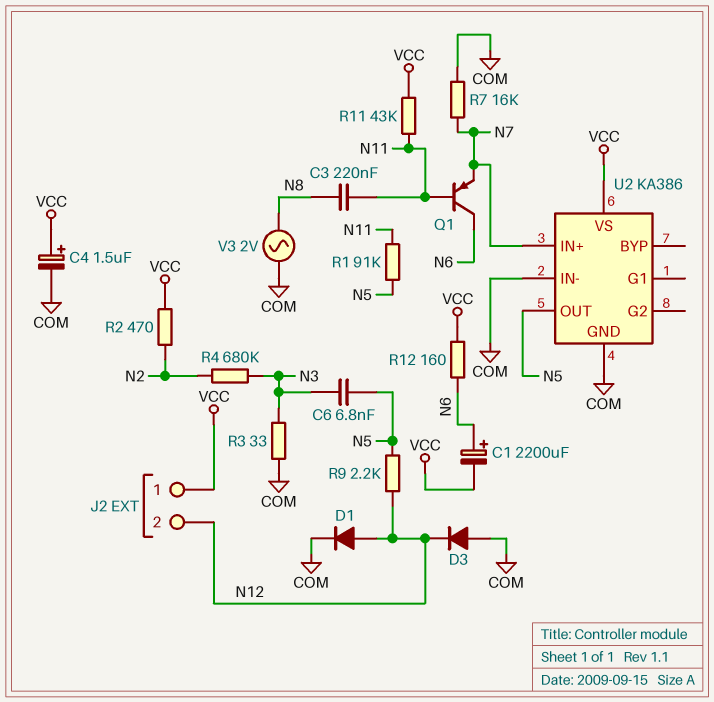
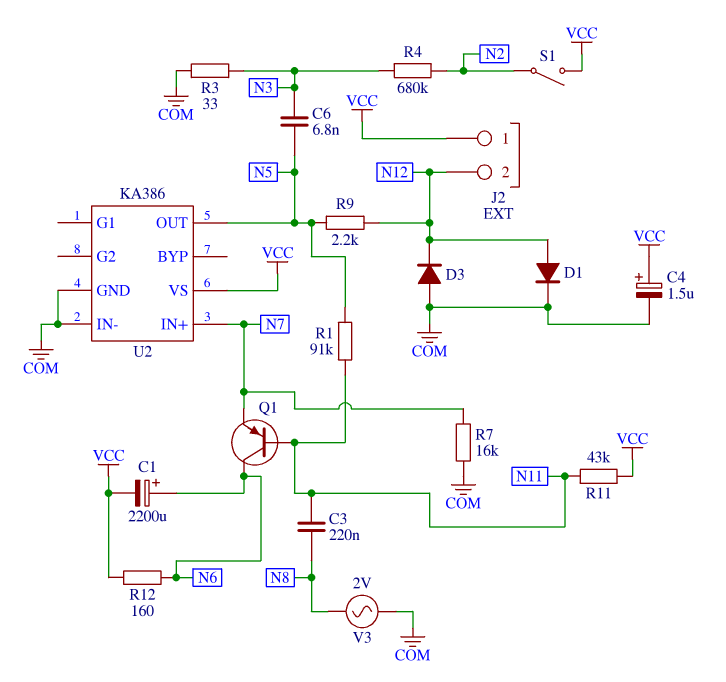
R2: 470 (N2, VCC) -> none
S1: none -> switch (N2, VCC)

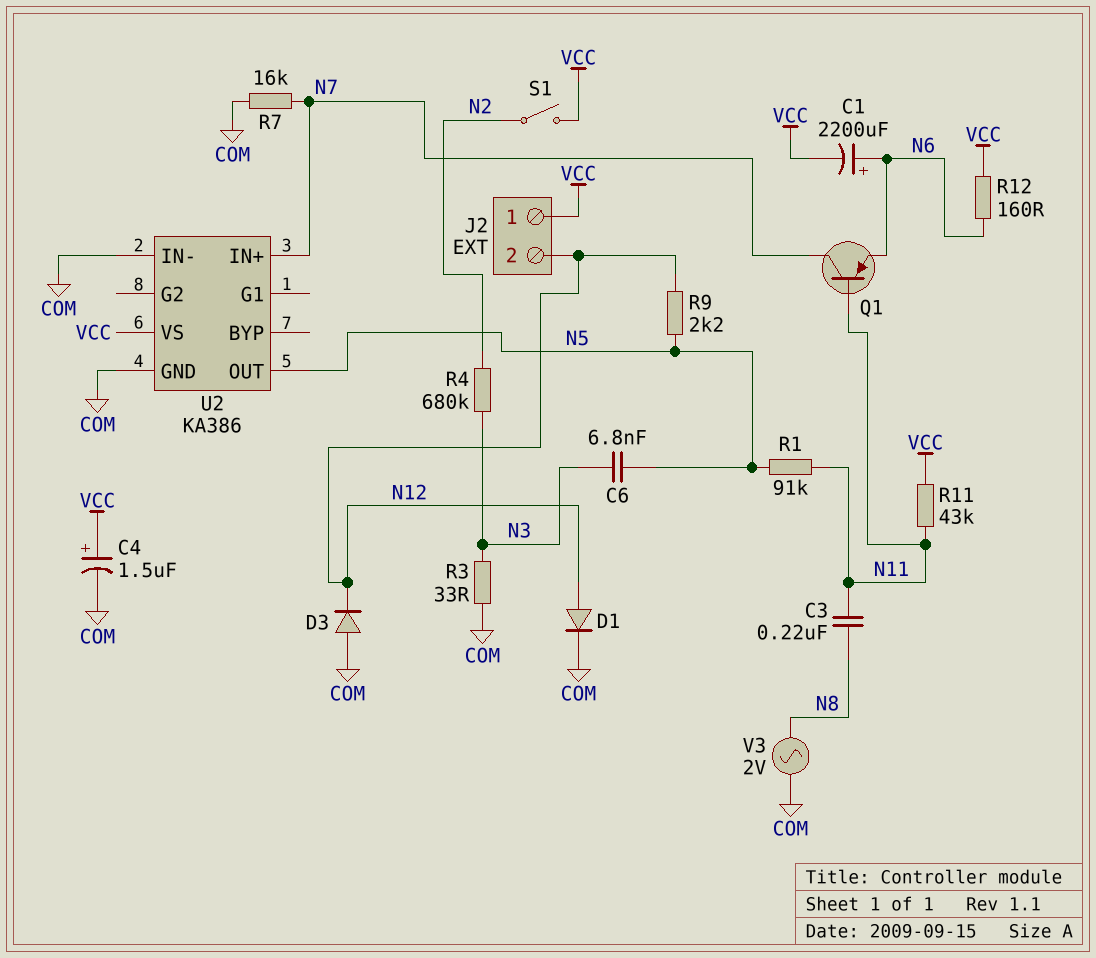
Q1: PNP (B N11, C N6, E N7) -> PNP (B N11, C N7, E N6)

